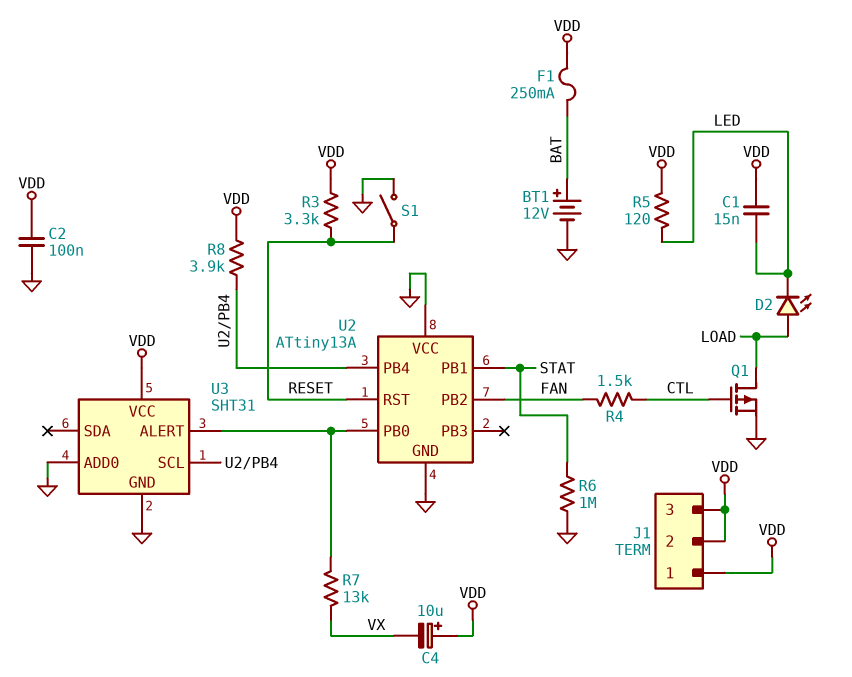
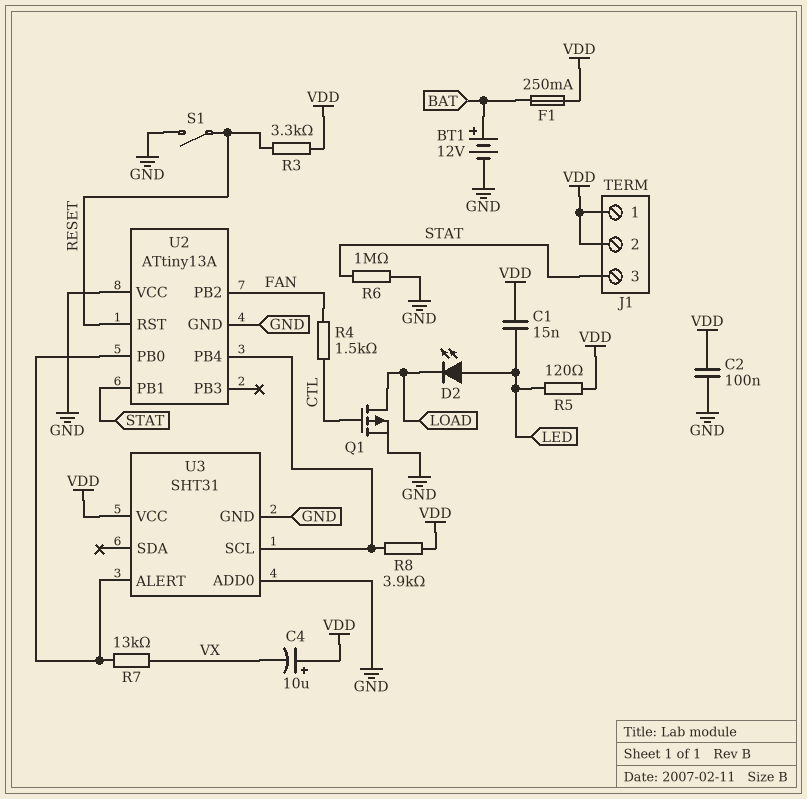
D2: LED (A LOAD, K LED) -> LED (A LED, K LOAD)
J1 pin 3: VDD -> STAT

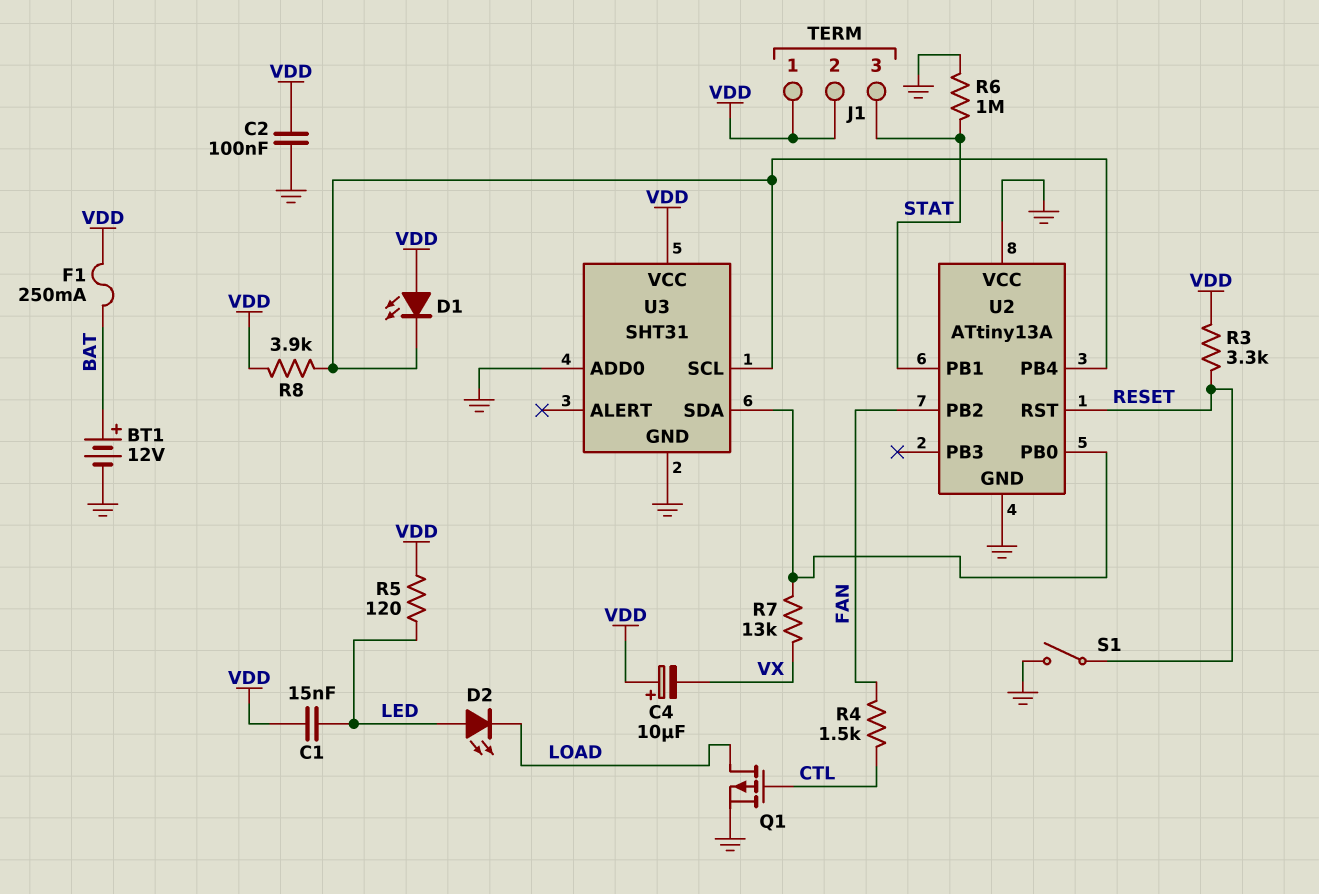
D1: none -> LED (A VDD, K U2/PB4)
U3 pin ALERT: U2/PB0 -> none
U3 pin SDA: none -> U2/PB0

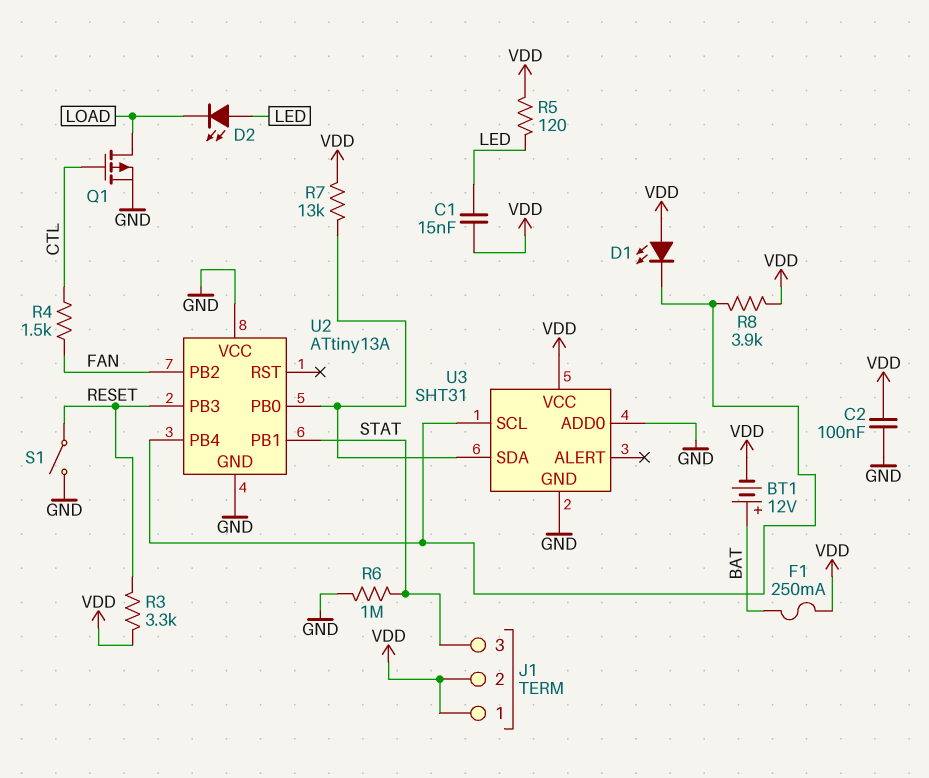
BT1: 12V (plus BAT, minus GND) -> 12V (plus BAT, minus VDD)
C4: 10uF (plus VDD, minus VX) -> none
R7: 13k (U2/PB0, VX) -> 13k (U2/PB0, VDD)
U2 pin PB3: none -> RESET
U2 pin RST: RESET -> none

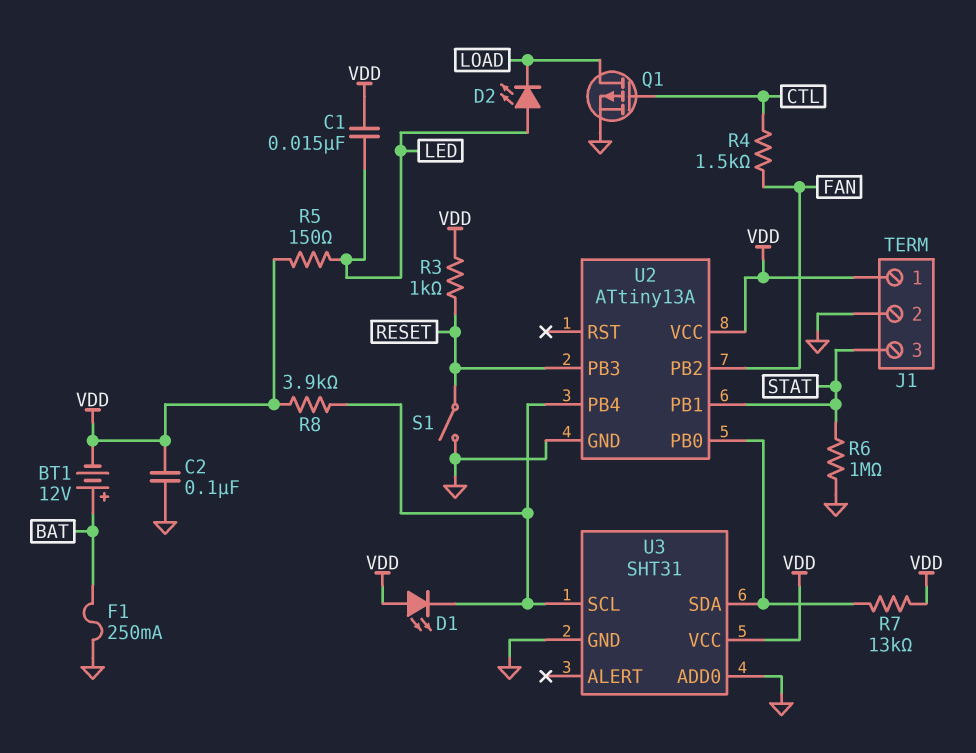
F1: 250mA (BAT, VDD) -> 250mA (BAT, GND)
J1 pin 2: VDD -> GND
R3: 3.3k (RESET, VDD) -> 1k (RESET, VDD)
R5: 120 (LED, VDD) -> 150 (LED, VDD)
U2 pin VCC: GND -> VDD

